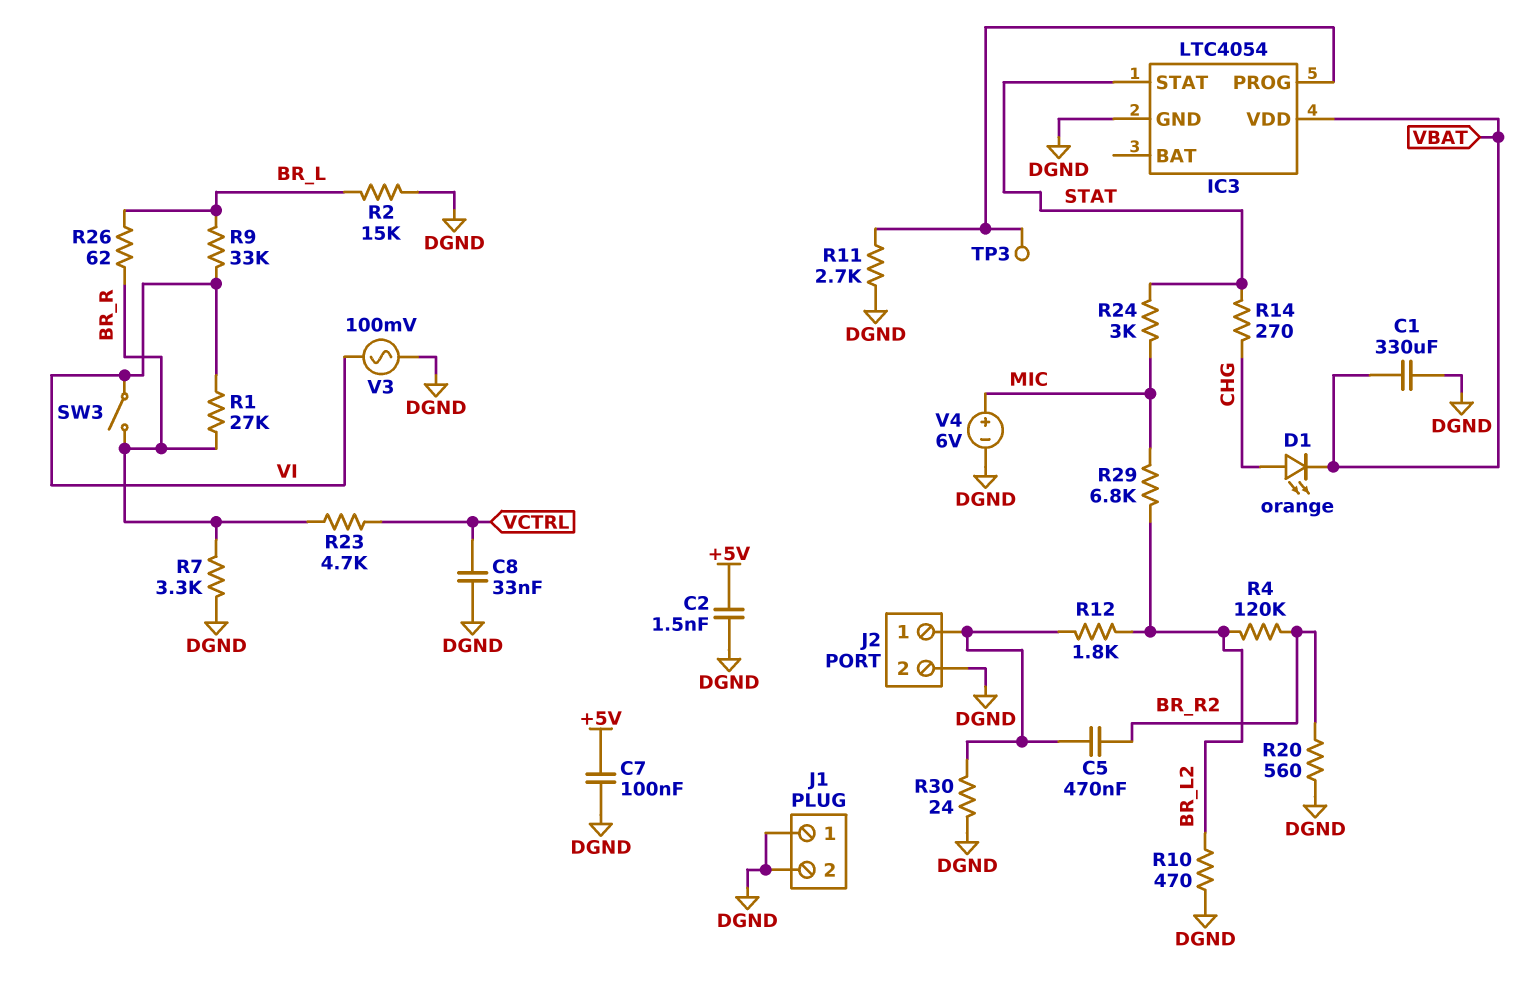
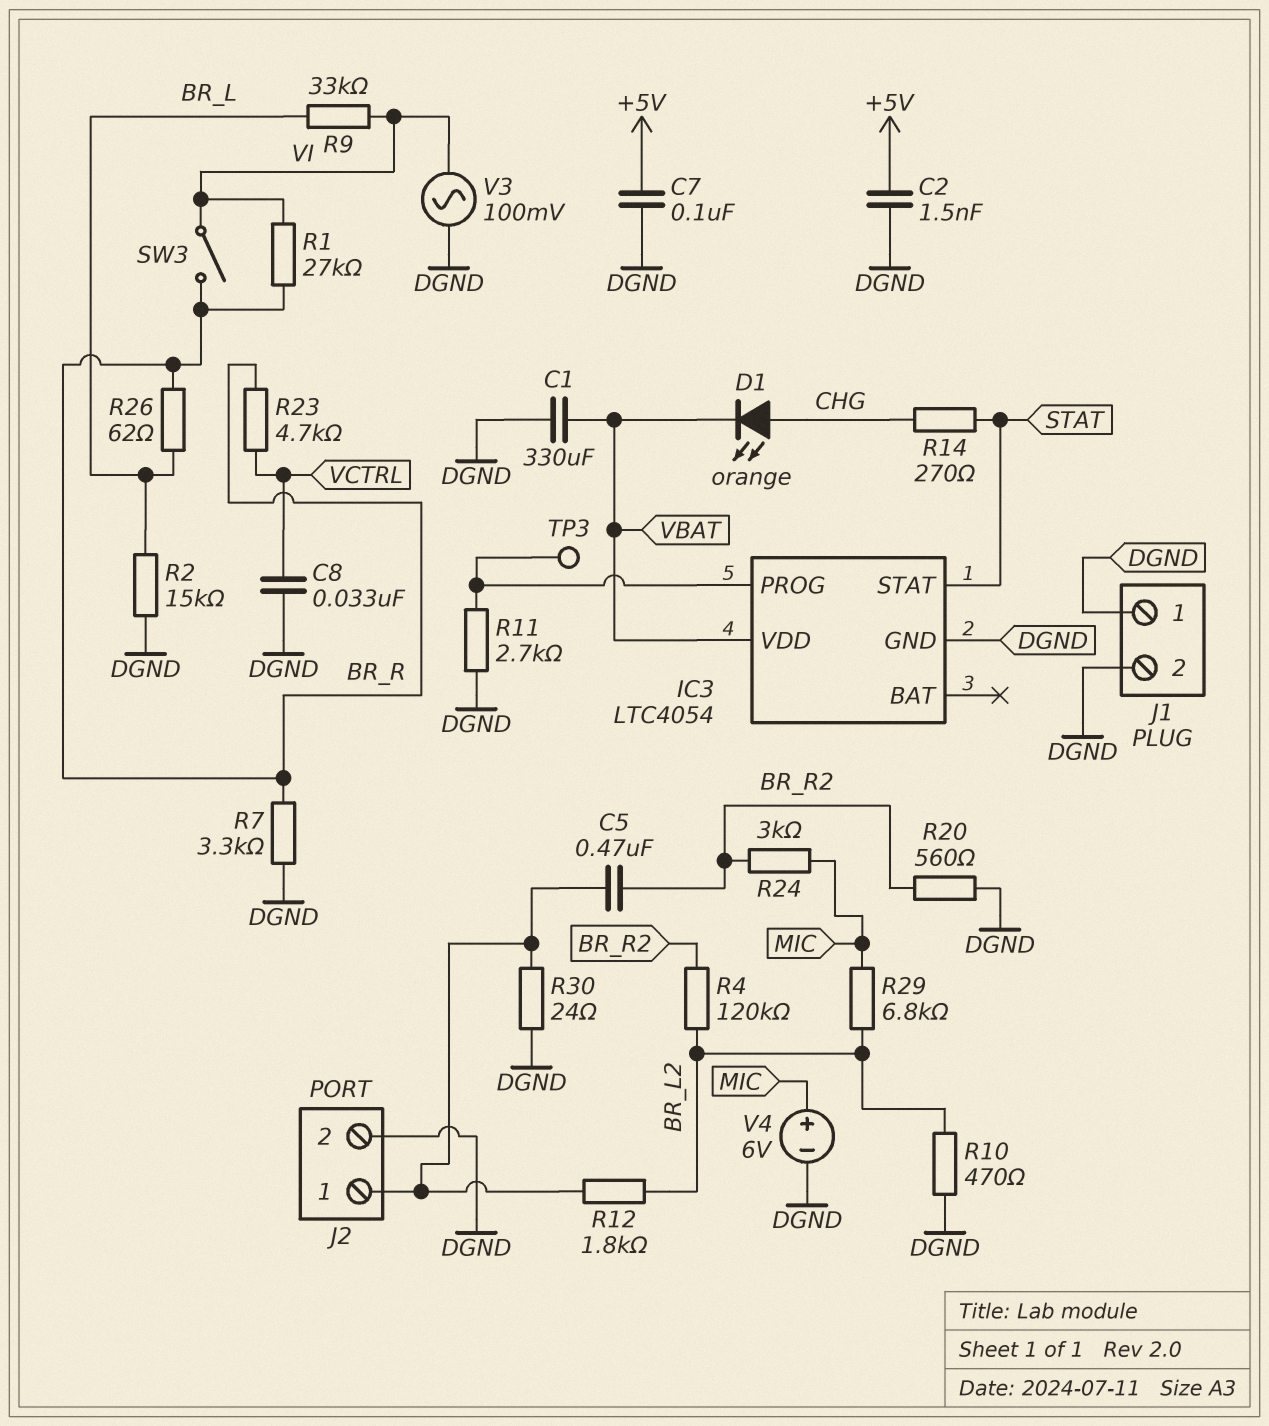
R24: 3k (MIC, STAT) -> 3k (BR_R2, MIC)

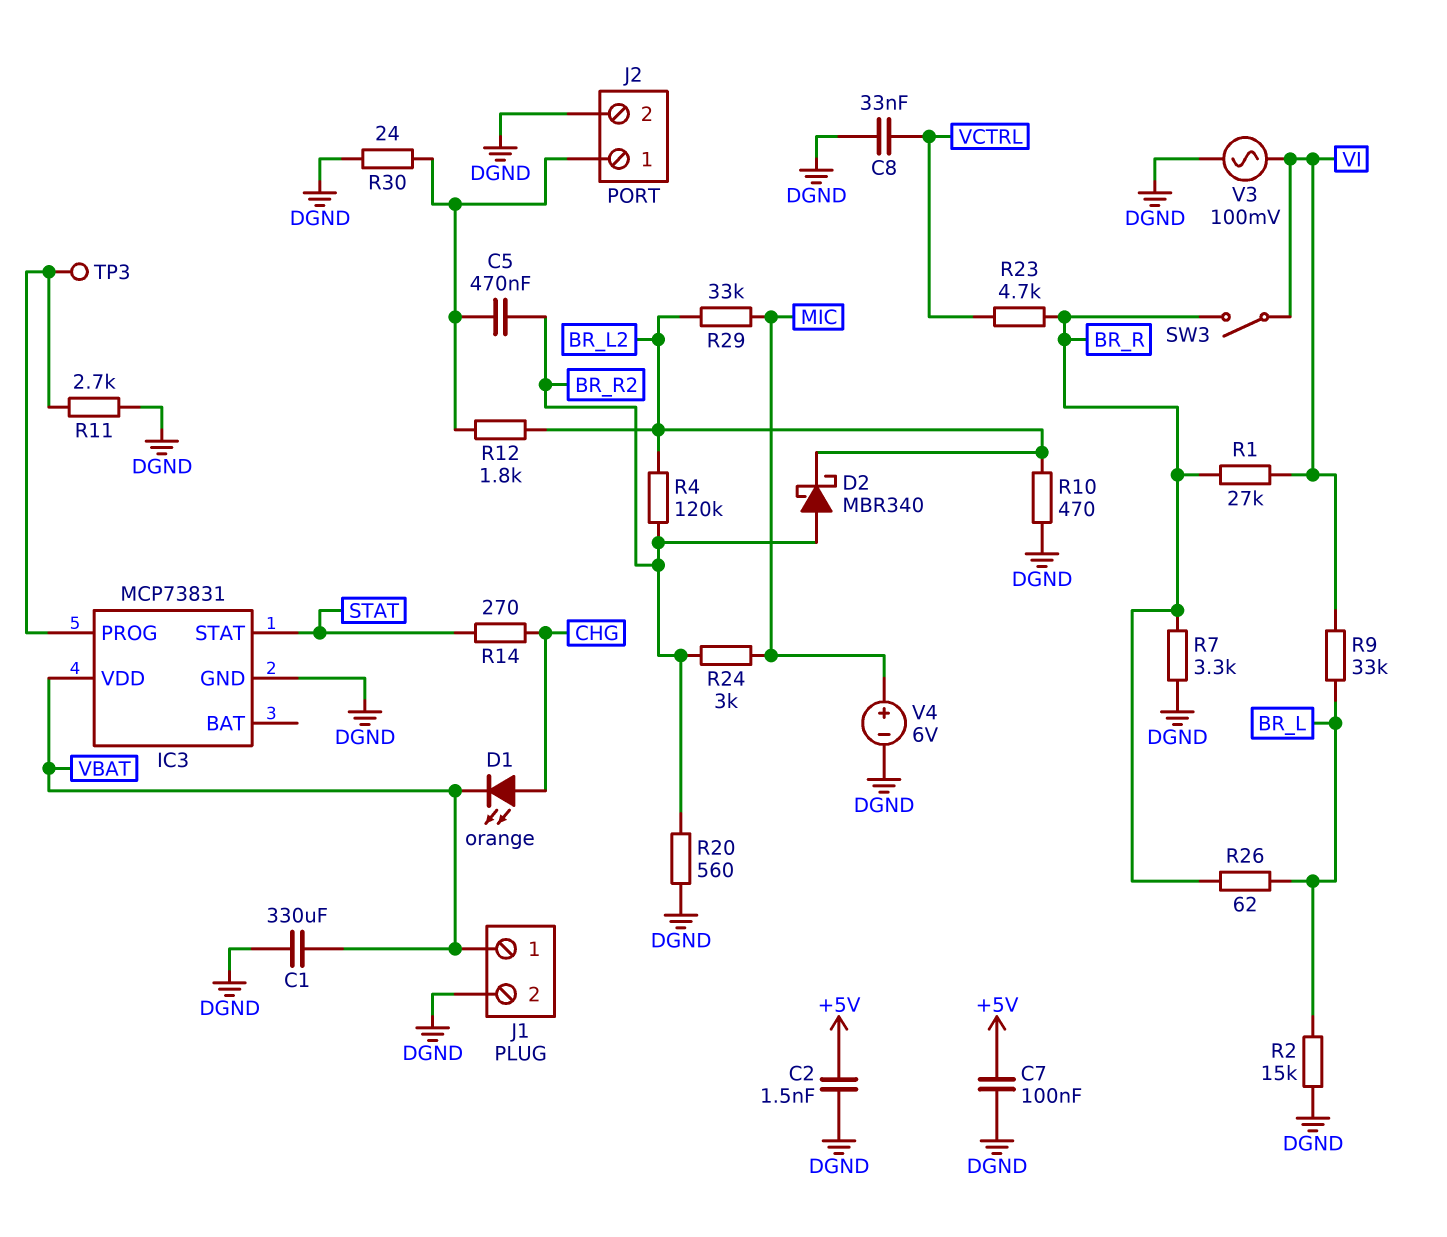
D2: none -> schottky MBR340 (A BR_R2, K BR_L2)
IC3: LTC4054 -> MCP73831
J1 pin 1: DGND -> VBAT
R29: 6.8k (BR_L2, MIC) -> 33k (BR_L2, MIC)

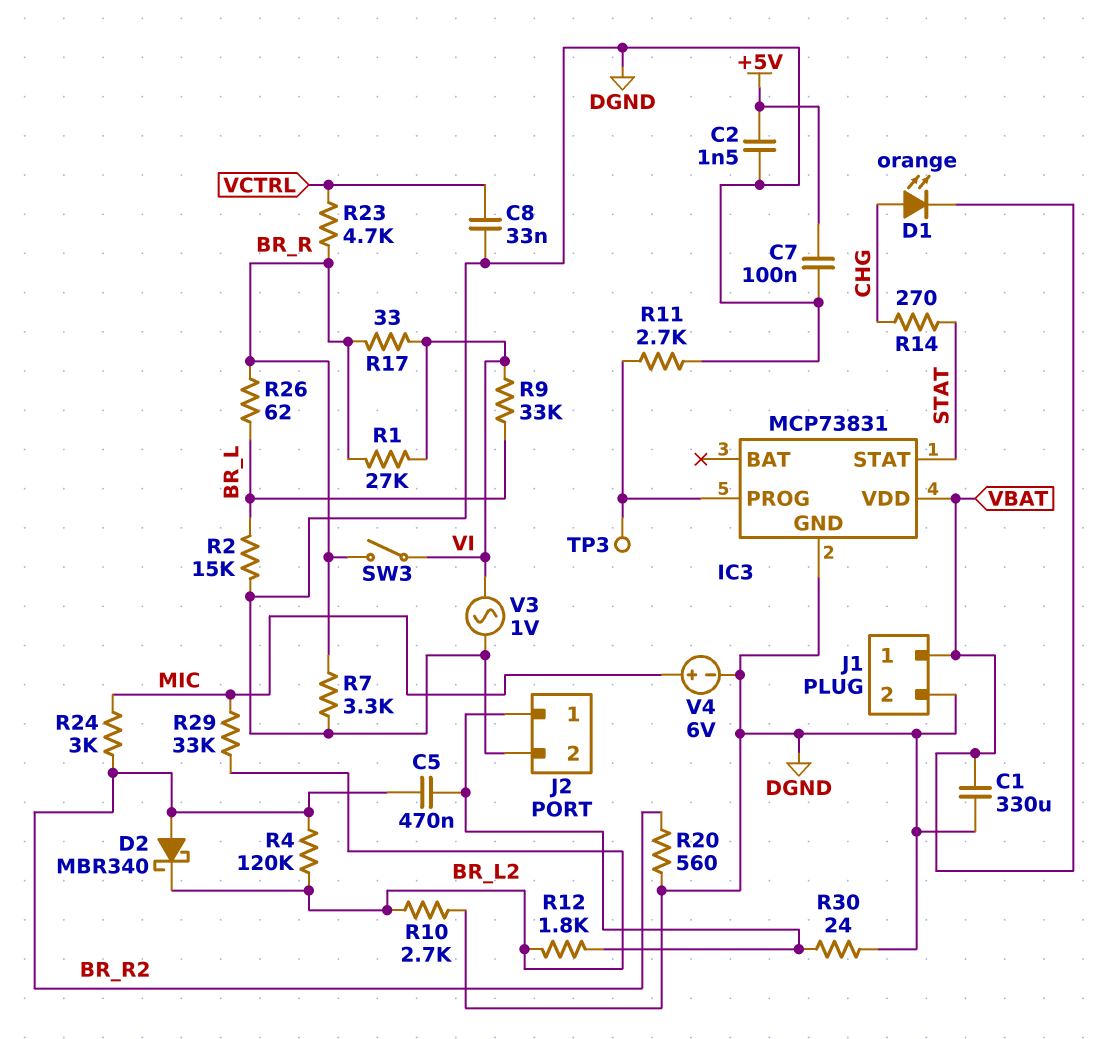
R10: 470 (BR_L2, DGND) -> 2.7k (BR_L2, DGND)
R17: none -> 33 (BR_R, VI)
V3: AC 100mV (DGND, VI) -> AC 1V (DGND, VI)

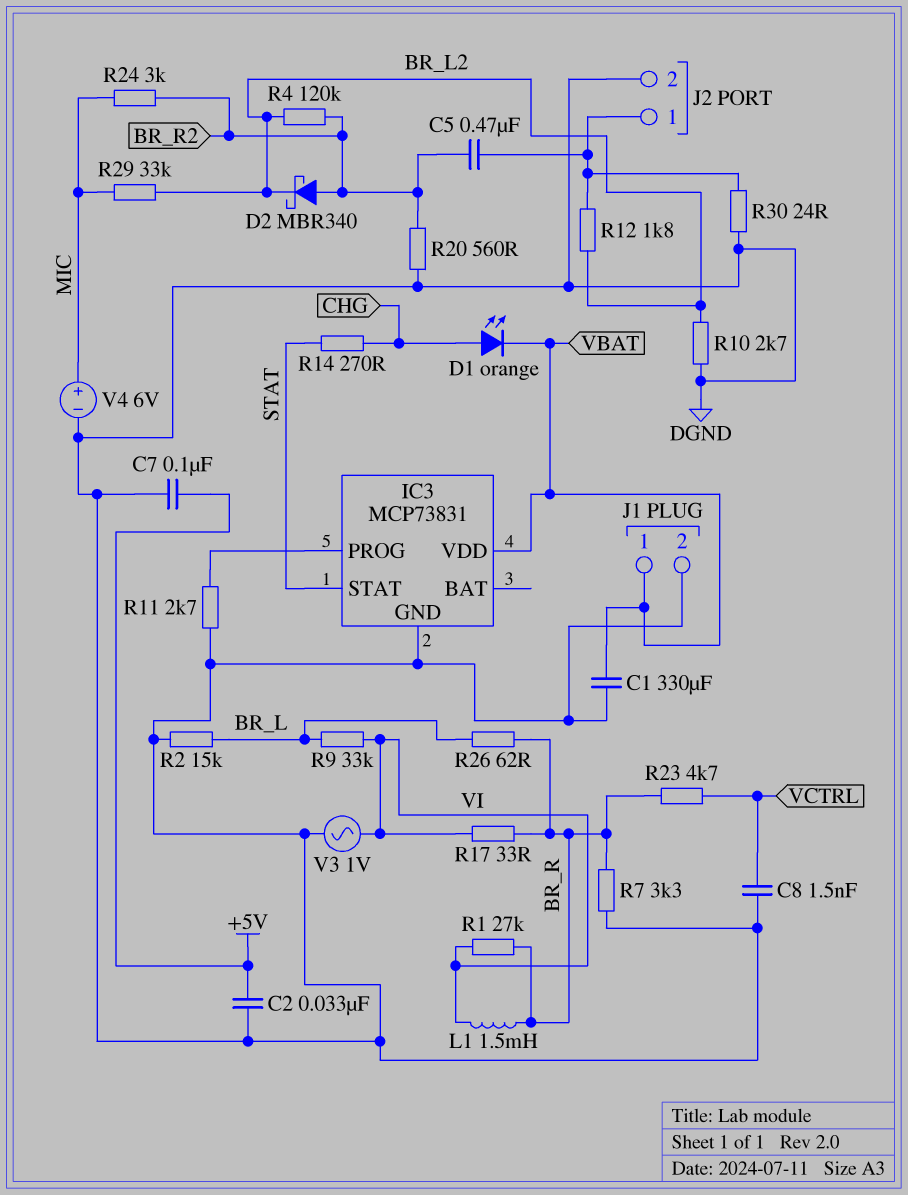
C2: 1.5nF (+5V, DGND) -> 33nF (+5V, DGND)
C8: 33nF (DGND, VCTRL) -> 1.5nF (DGND, VCTRL)
L1: none -> 1.5mH (BR_R, VI)
SW3: switch (BR_R, VI) -> none
TP3: test point (IC3/PROG) -> none

